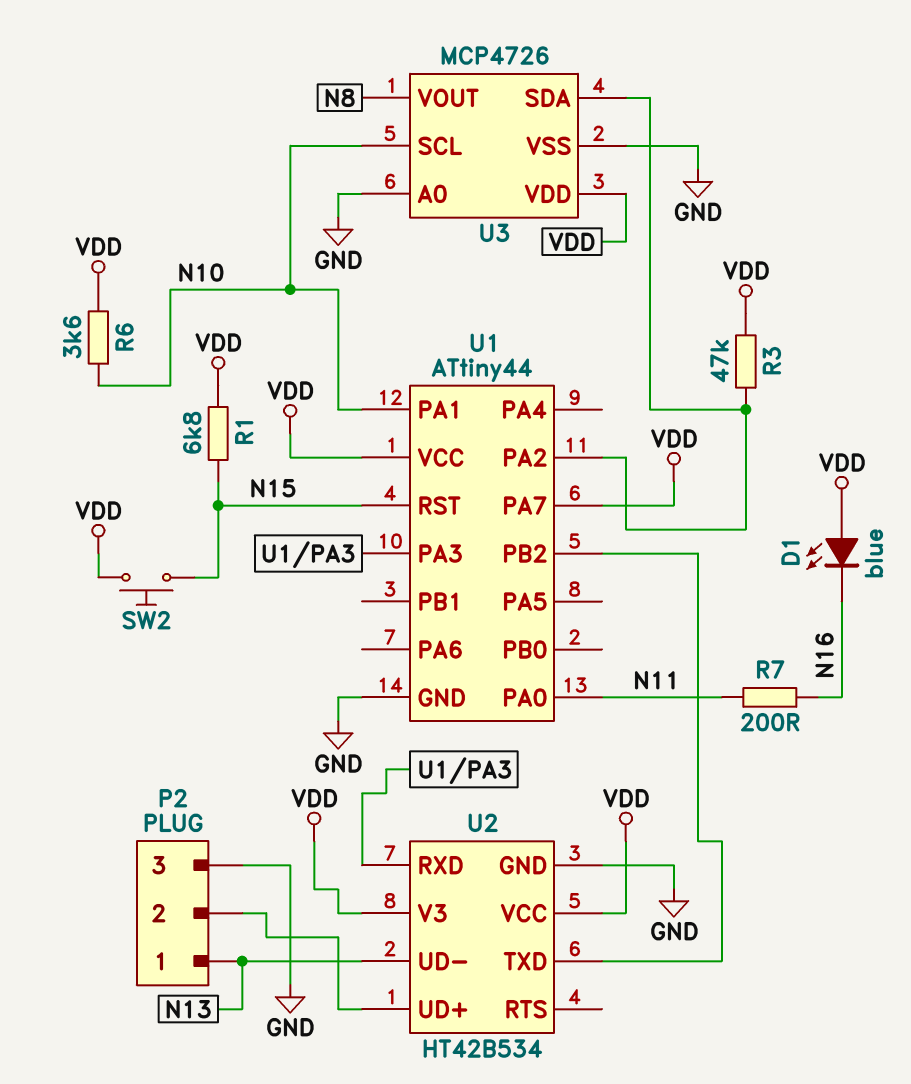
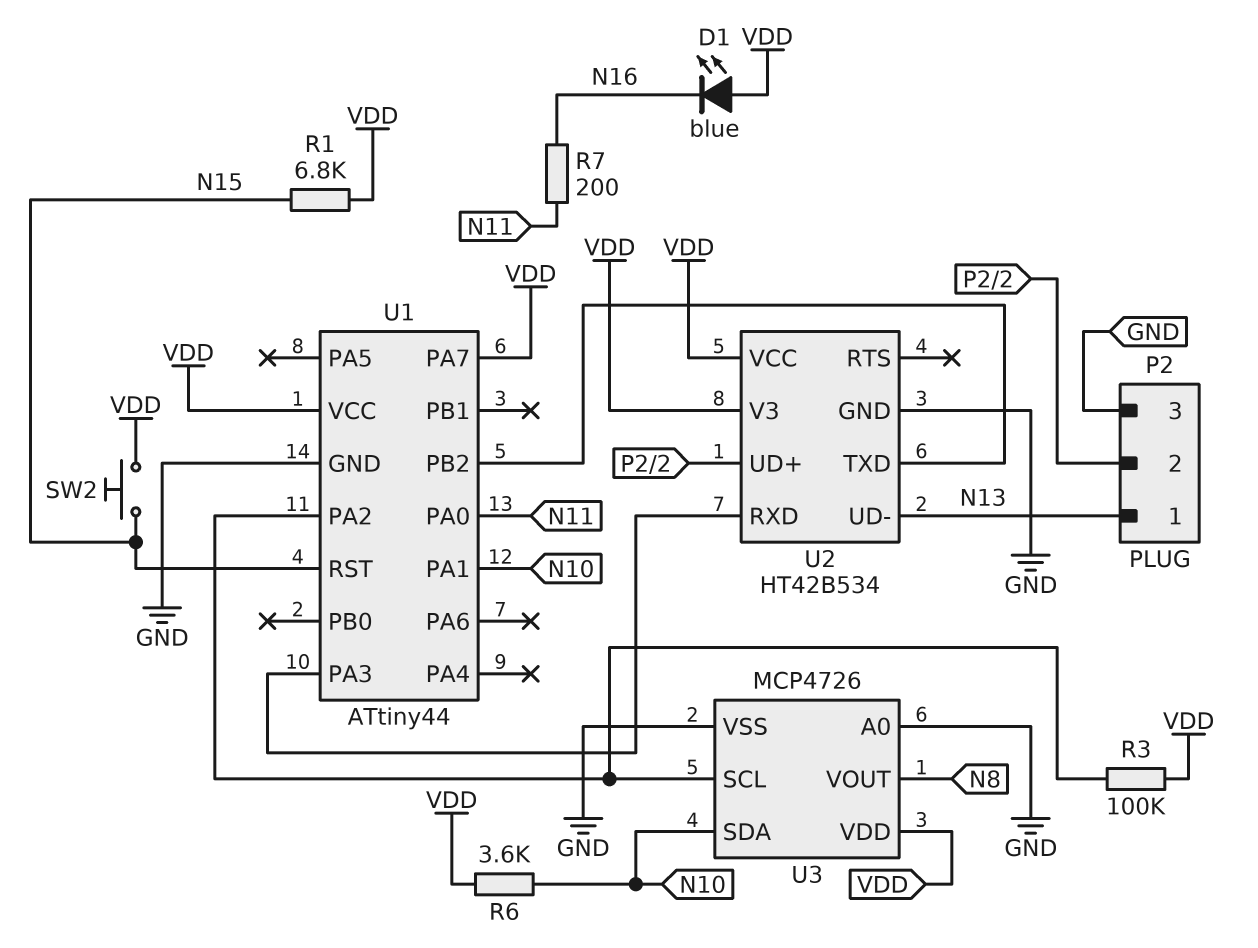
R3: 47k (U1/PA2, VDD) -> 100k (U1/PA2, VDD)
U3 pin SCL: N10 -> U1/PA2
U3 pin SDA: U1/PA2 -> N10

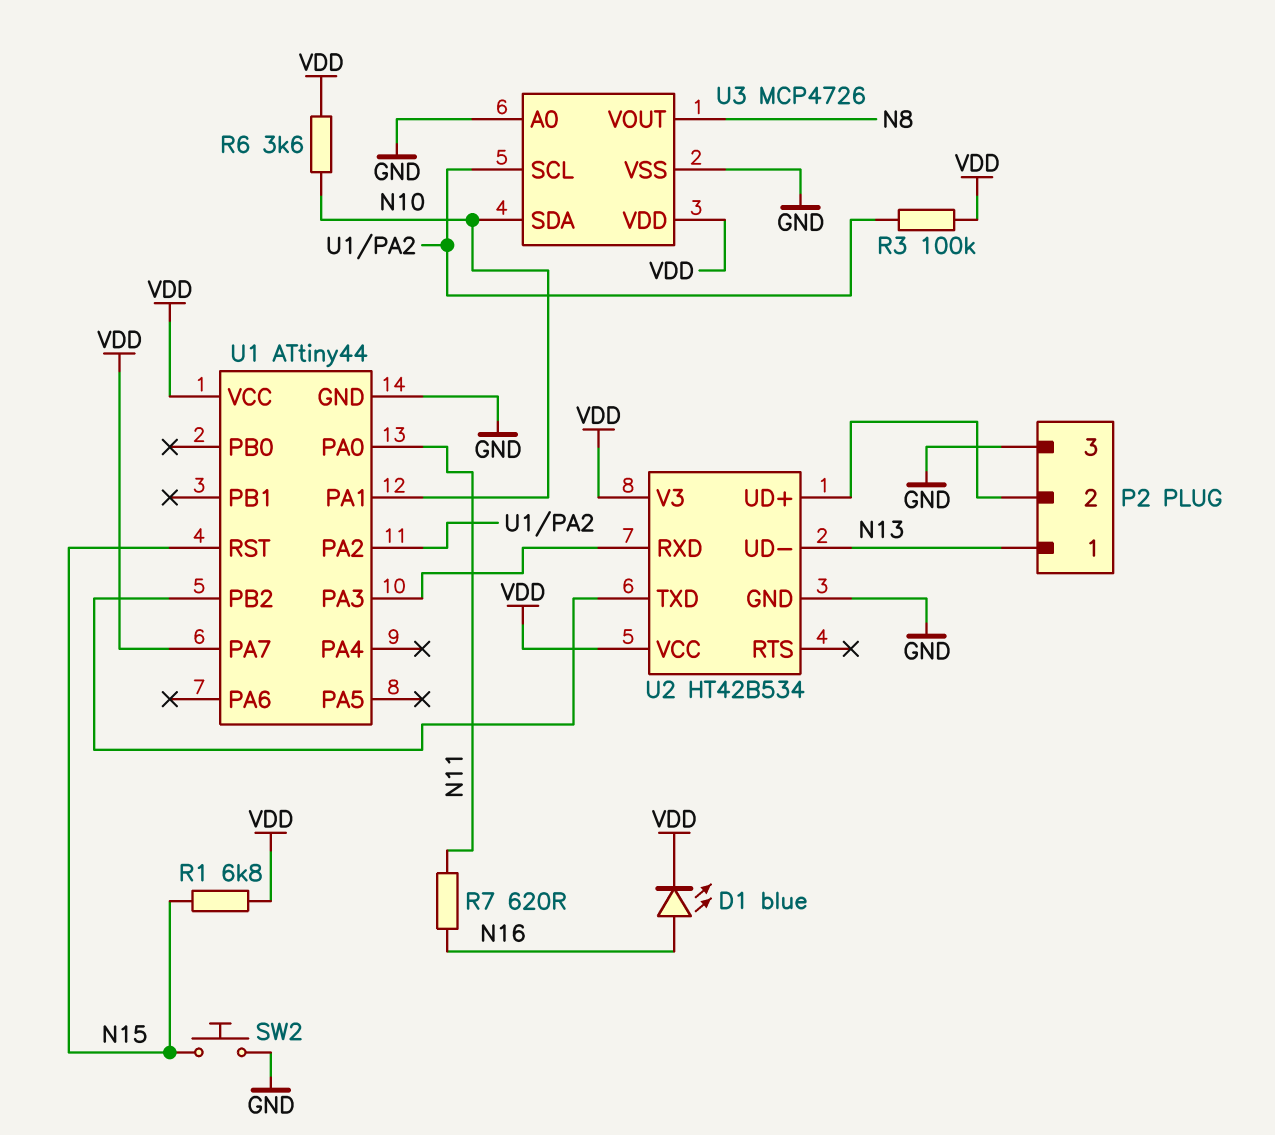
D1: LED blue (A VDD, K N16) -> LED blue (A N16, K VDD)
R7: 200 (N11, N16) -> 620 (N11, N16)
SW2: button (N15, VDD) -> button (GND, N15)

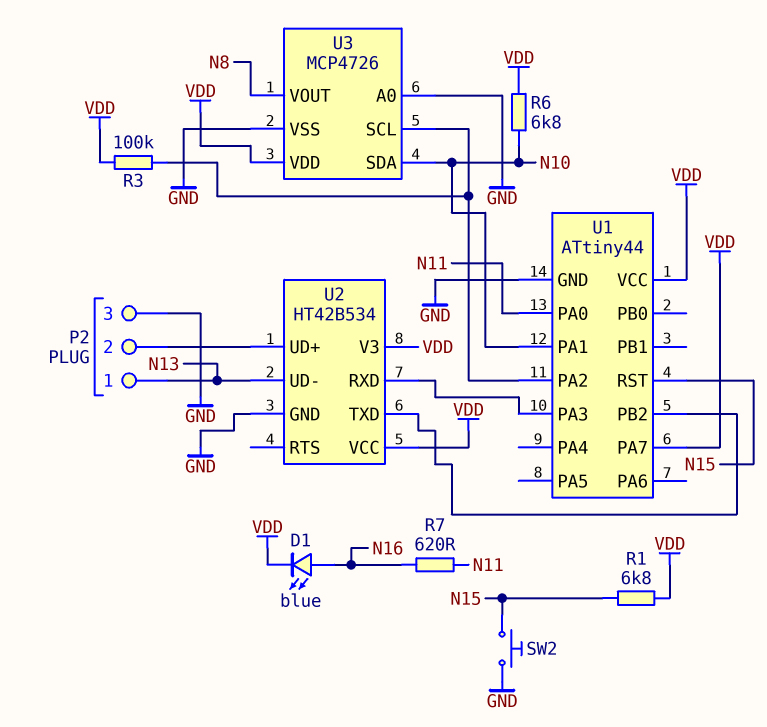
R6: 3.6k (N10, VDD) -> 6.8k (N10, VDD)

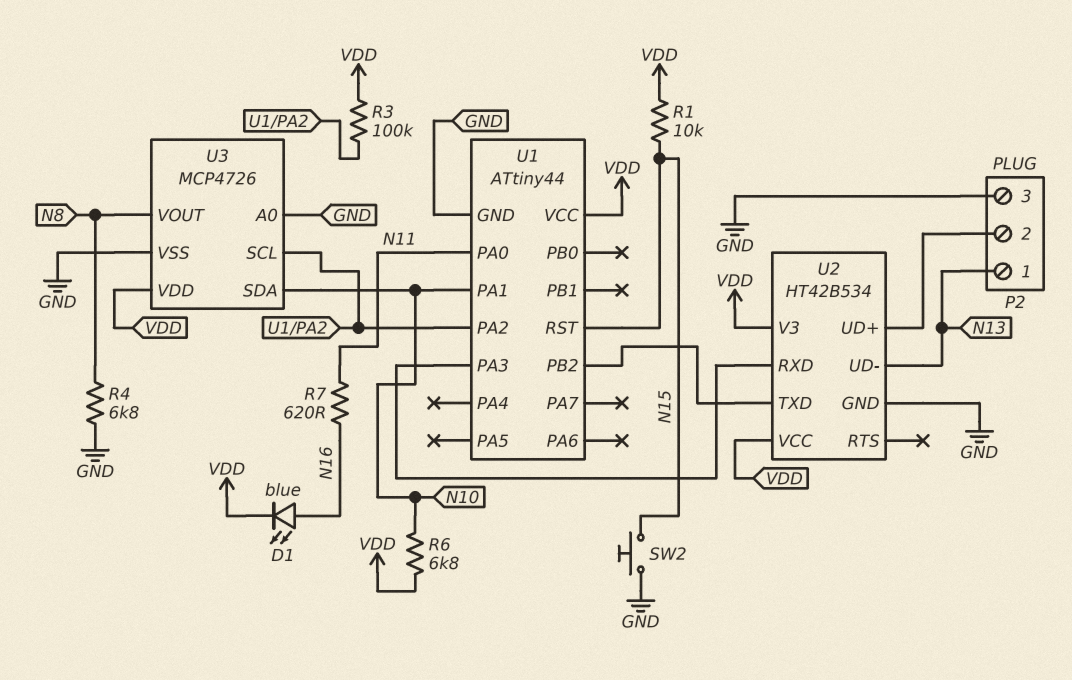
R1: 6.8k (N15, VDD) -> 10k (N15, VDD)
R4: none -> 6.8k (GND, N8)
U1 pin PA7: VDD -> none

